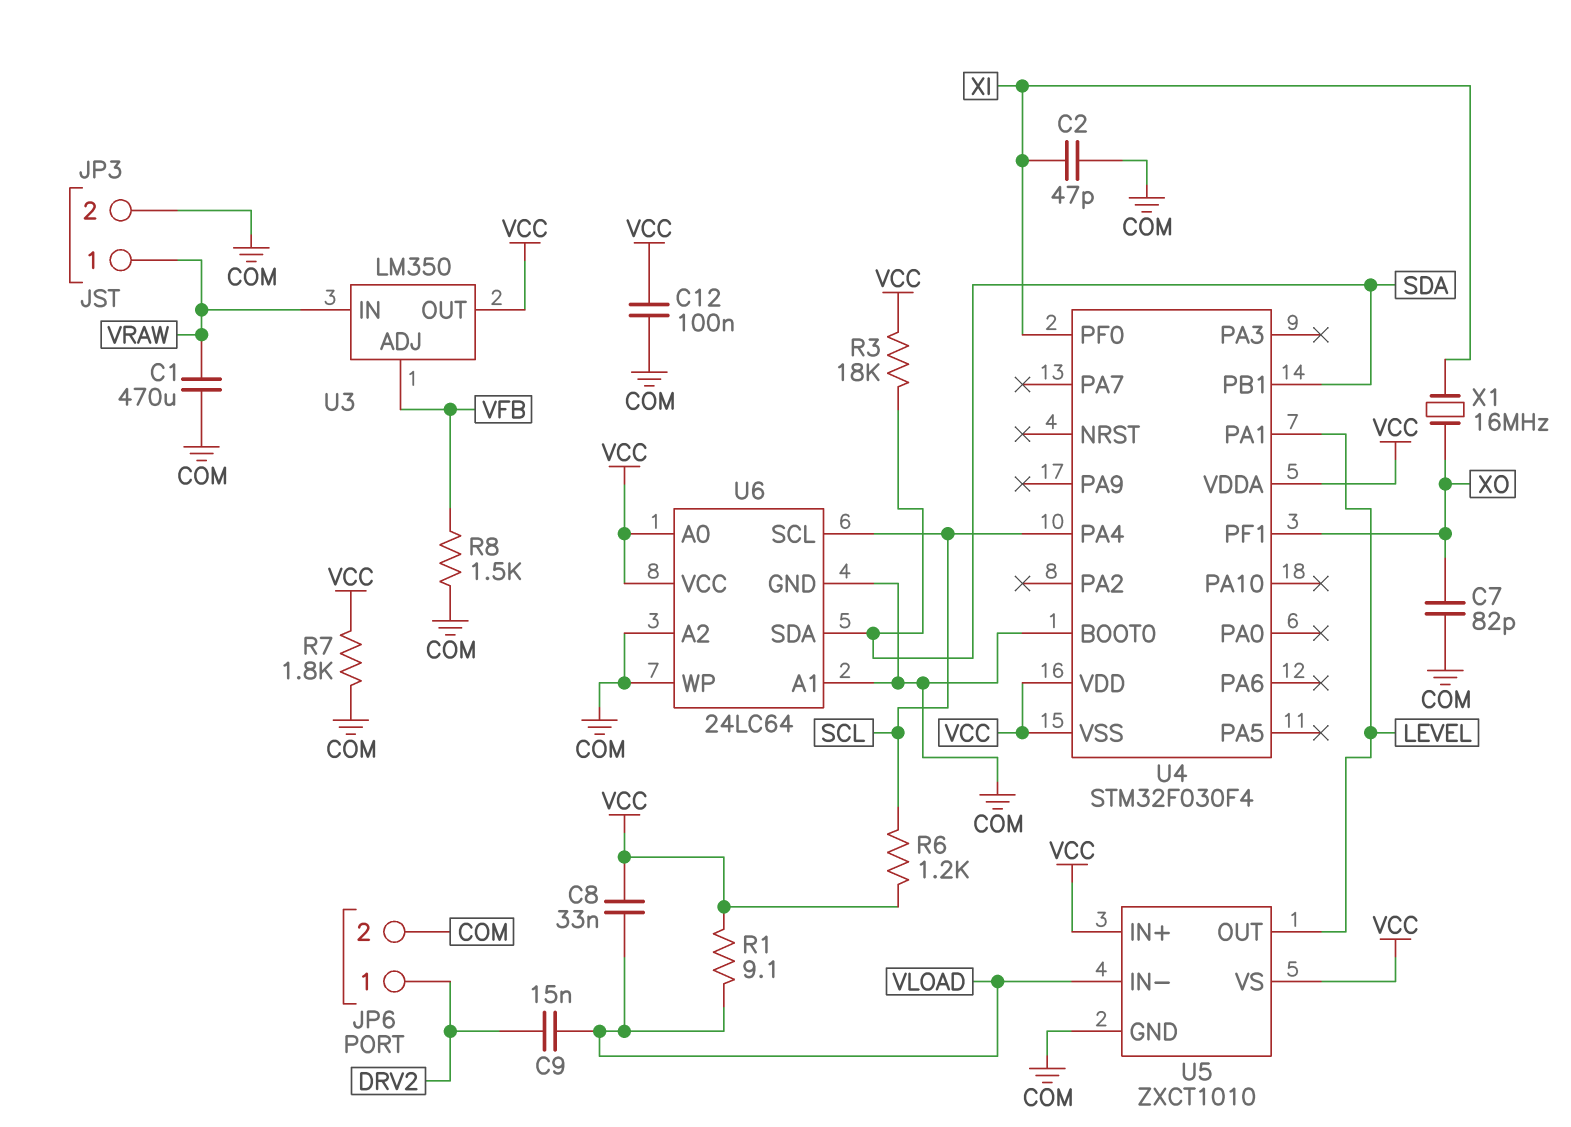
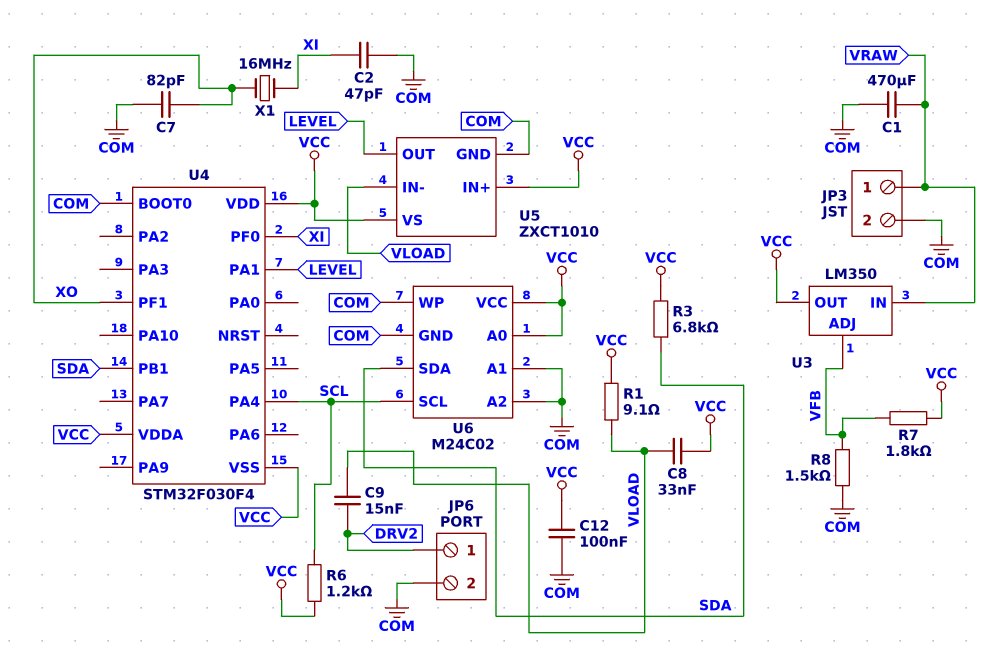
R3: 18k (SDA, VCC) -> 6.8k (SDA, VCC)
R7: 1.8k (COM, VCC) -> 1.8k (VCC, VFB)
U6: 24LC64 -> M24C02

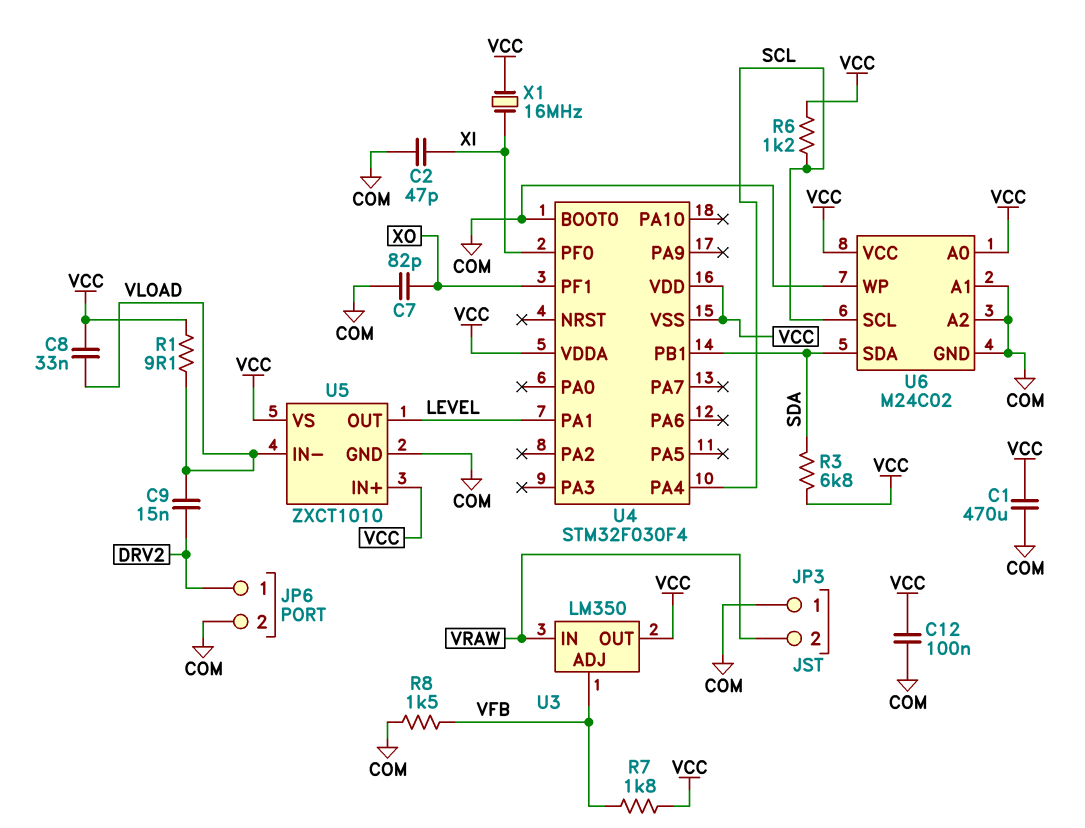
C1: 470uF (COM, VRAW) -> 470uF (COM, VCC)
JP3 pin 1: VRAW -> COM
JP3 pin 2: COM -> VRAW
X1: 16MHz (XI, XO) -> 16MHz (VCC, XI)

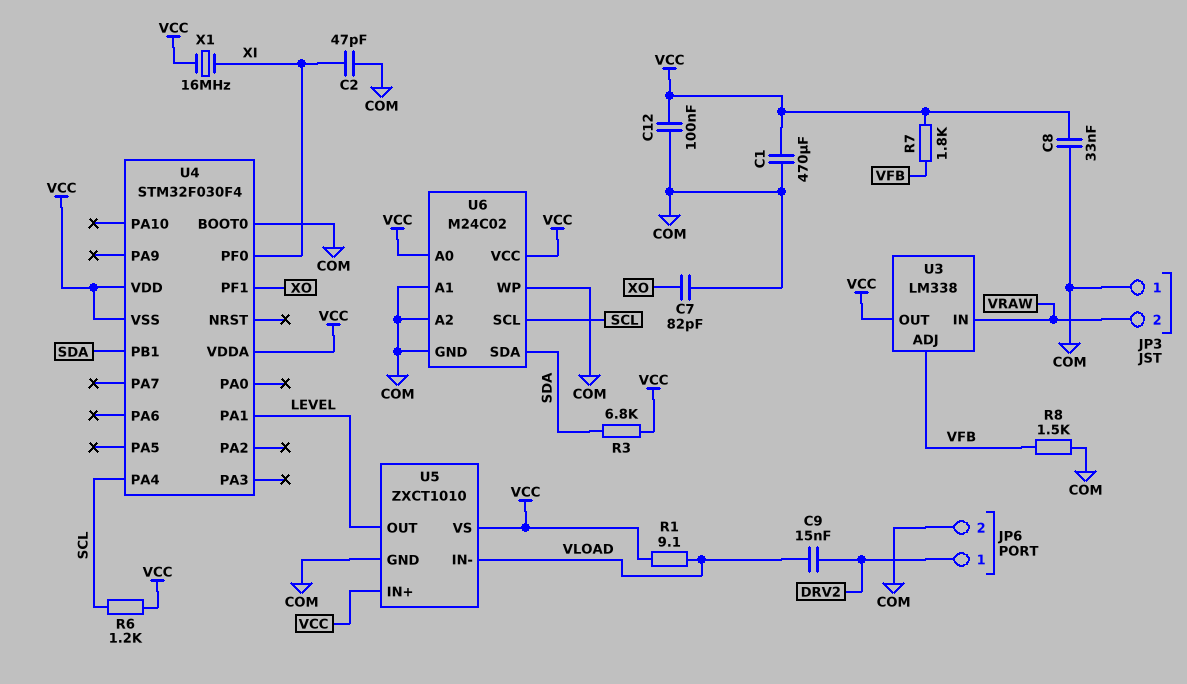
C8: 33nF (VCC, VLOAD) -> 33nF (COM, VCC)
U3: LM350 -> LM338

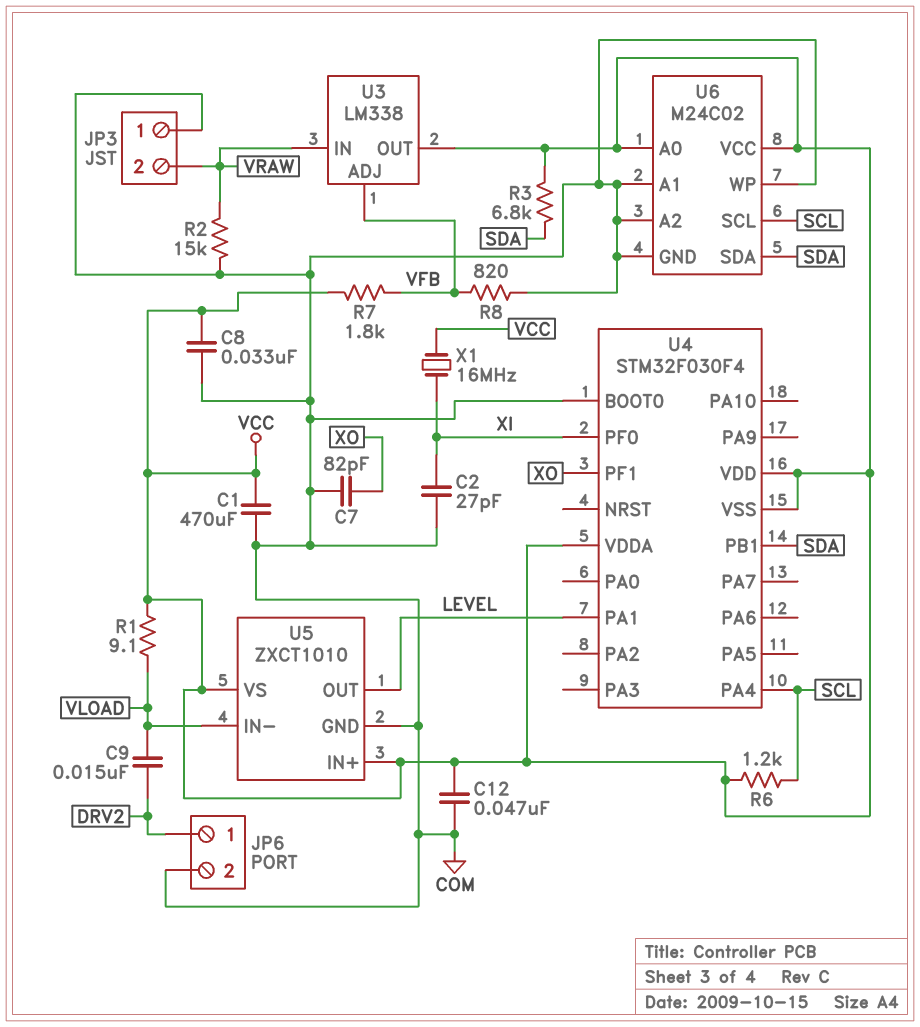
C2: 47pF (COM, XI) -> 27pF (COM, XI)
C12: 100nF (COM, VCC) -> 47nF (COM, VCC)
R2: none -> 15k (COM, VRAW)
R8: 1.5k (COM, VFB) -> 820 (COM, VFB)

